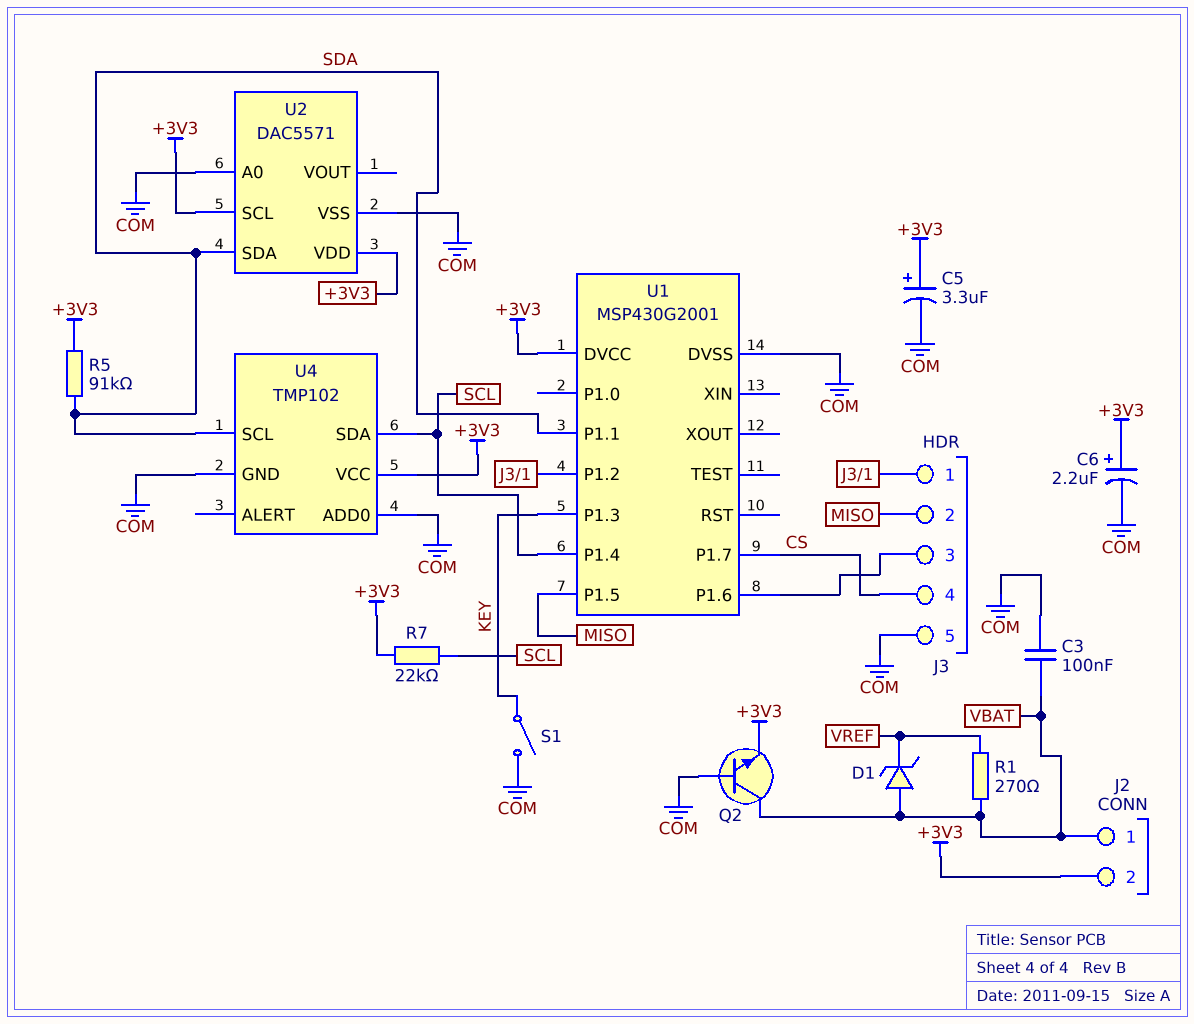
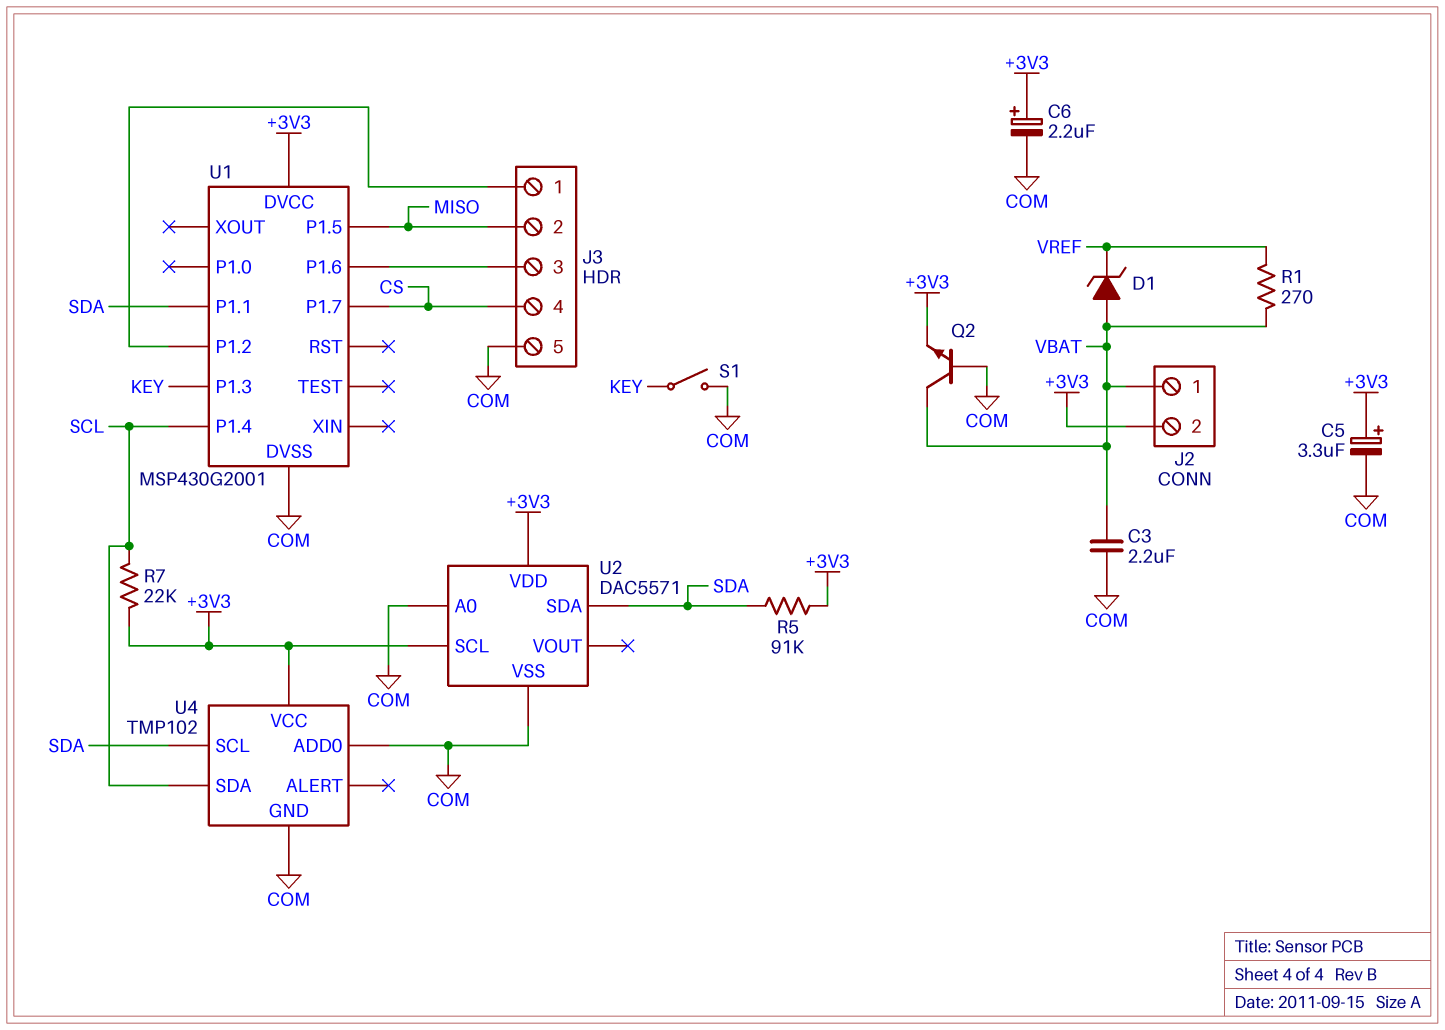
C3: 100nF (COM, VBAT) -> 2.2uF (COM, VBAT)

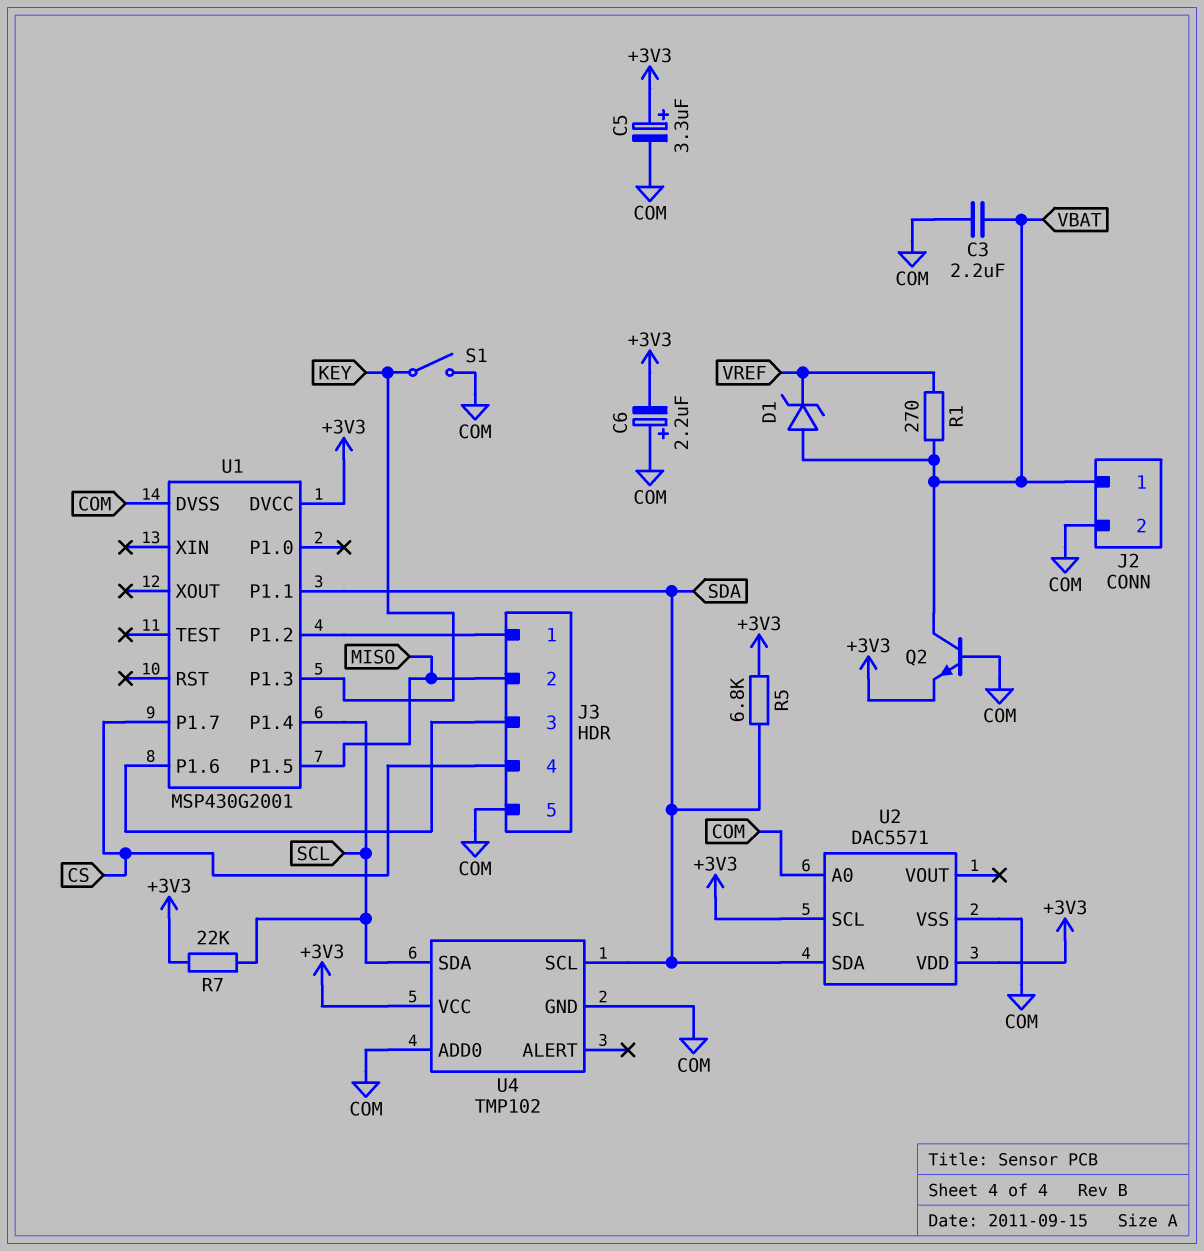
C6: 2.2uF (plus +3V3, minus COM) -> 2.2uF (plus COM, minus +3V3)
J2 pin 2: +3V3 -> COM
R5: 91k (+3V3, SDA) -> 6.8k (+3V3, SDA)

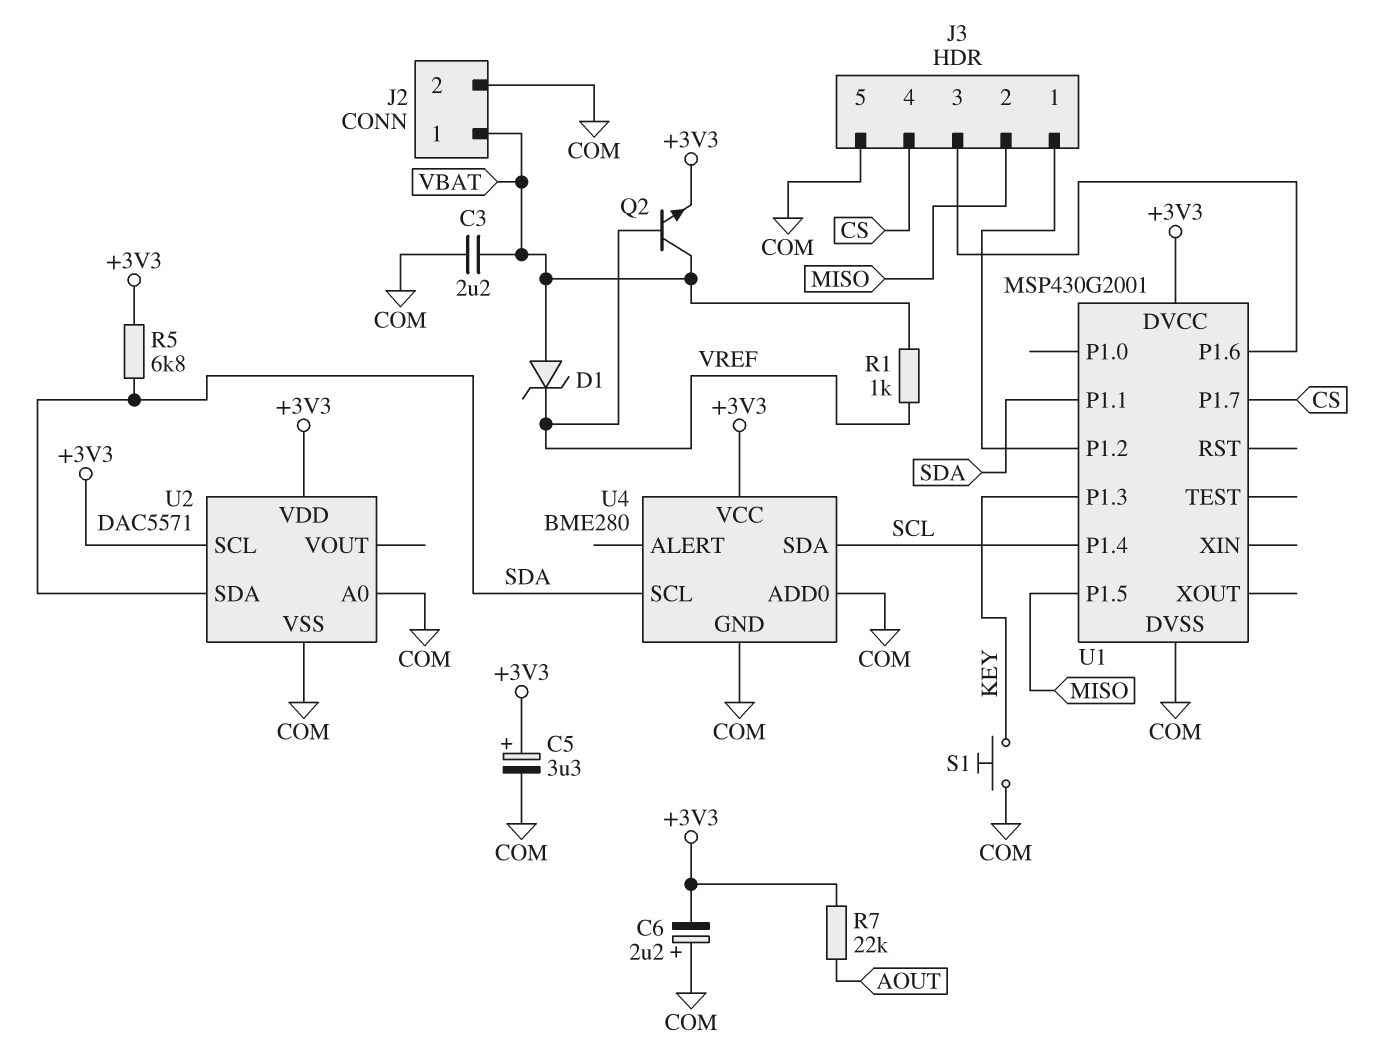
Q2: NPN (B COM, C VBAT, E +3V3) -> NPN (B VREF, C VBAT, E +3V3)
R1: 270 (VBAT, VREF) -> 1k (VBAT, VREF)
R7: 22k (+3V3, SCL) -> 22k (+3V3, AOUT)
S1: switch (COM, KEY) -> button (COM, KEY)
U4: TMP102 -> BME280

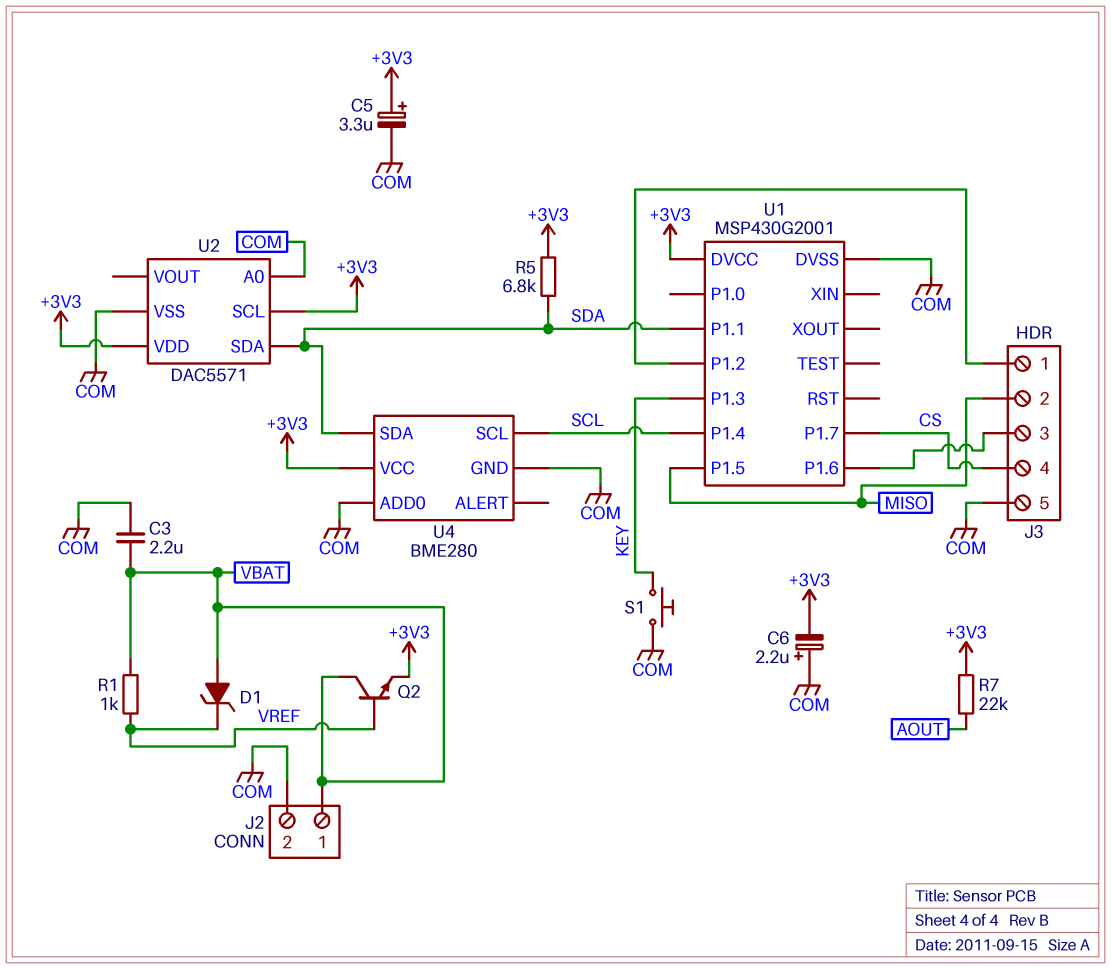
U4 pin SCL: SDA -> SCL
U4 pin SDA: SCL -> SDA

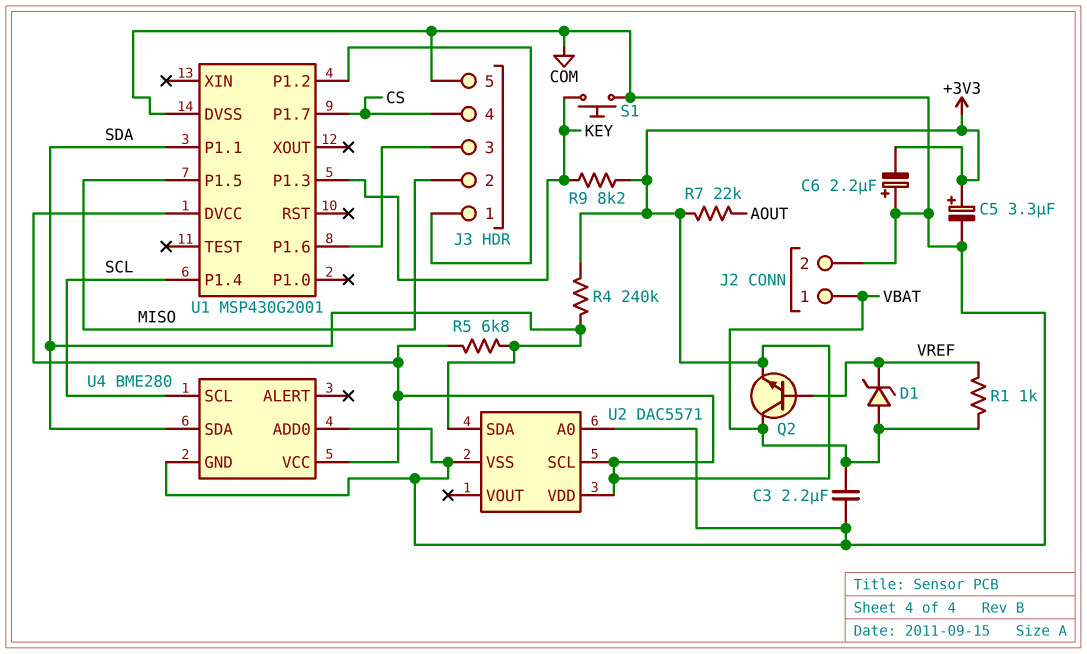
R4: none -> 240k (+3V3, SDA)
R9: none -> 8.2k (+3V3, KEY)

